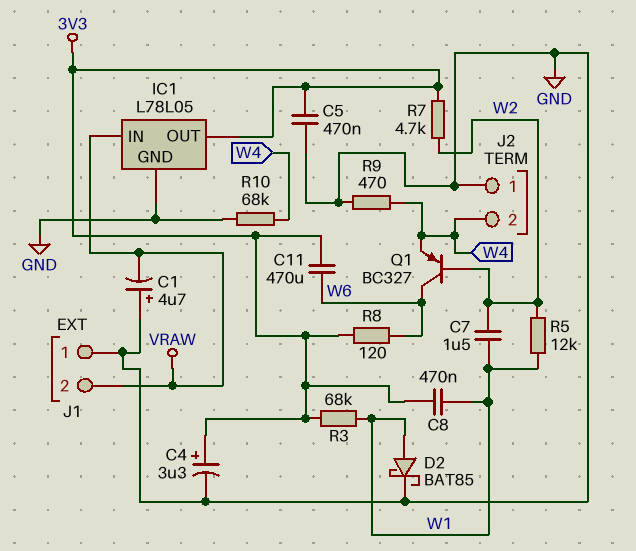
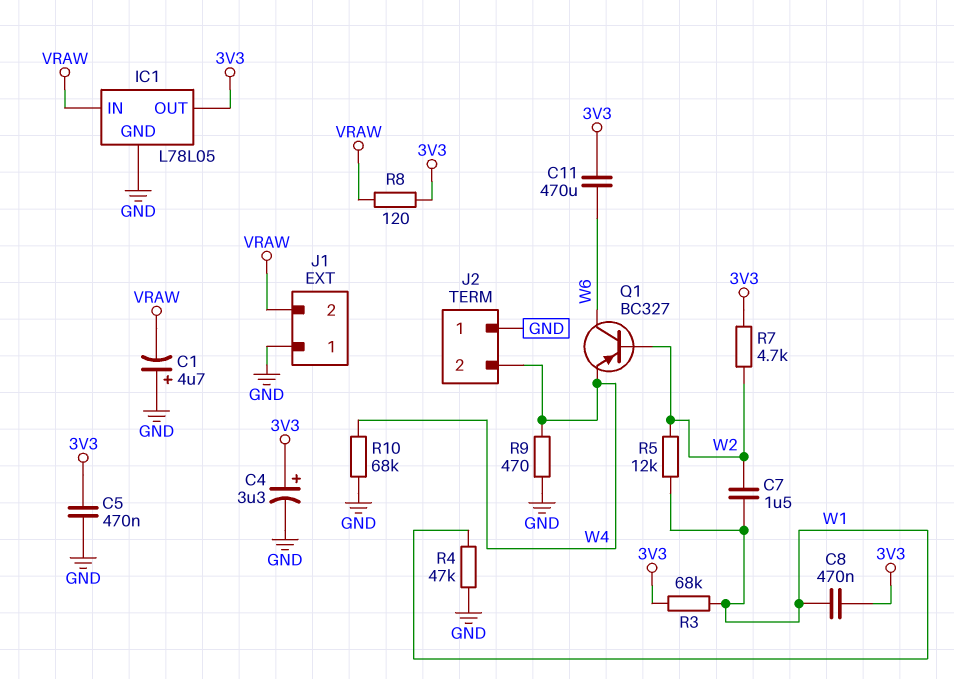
D2: schottky BAT85 (A W1, K GND) -> none
R4: none -> 47k (GND, W1)
R8: 120 (3V3, W6) -> 120 (3V3, VRAW)

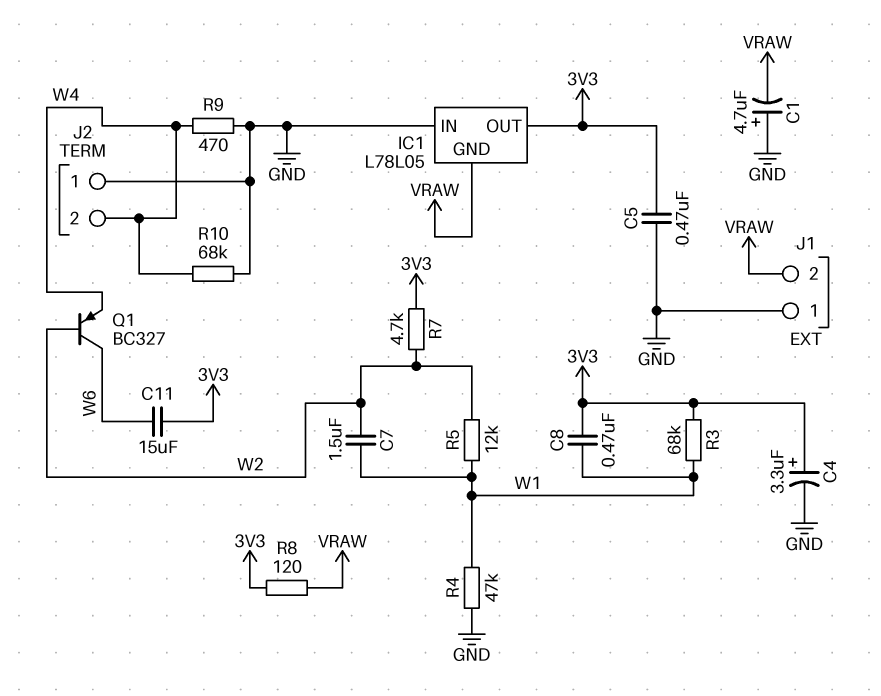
C11: 470uF (3V3, W6) -> 15uF (3V3, W6)
IC1 pin GND: GND -> VRAW
IC1 pin IN: VRAW -> GND

